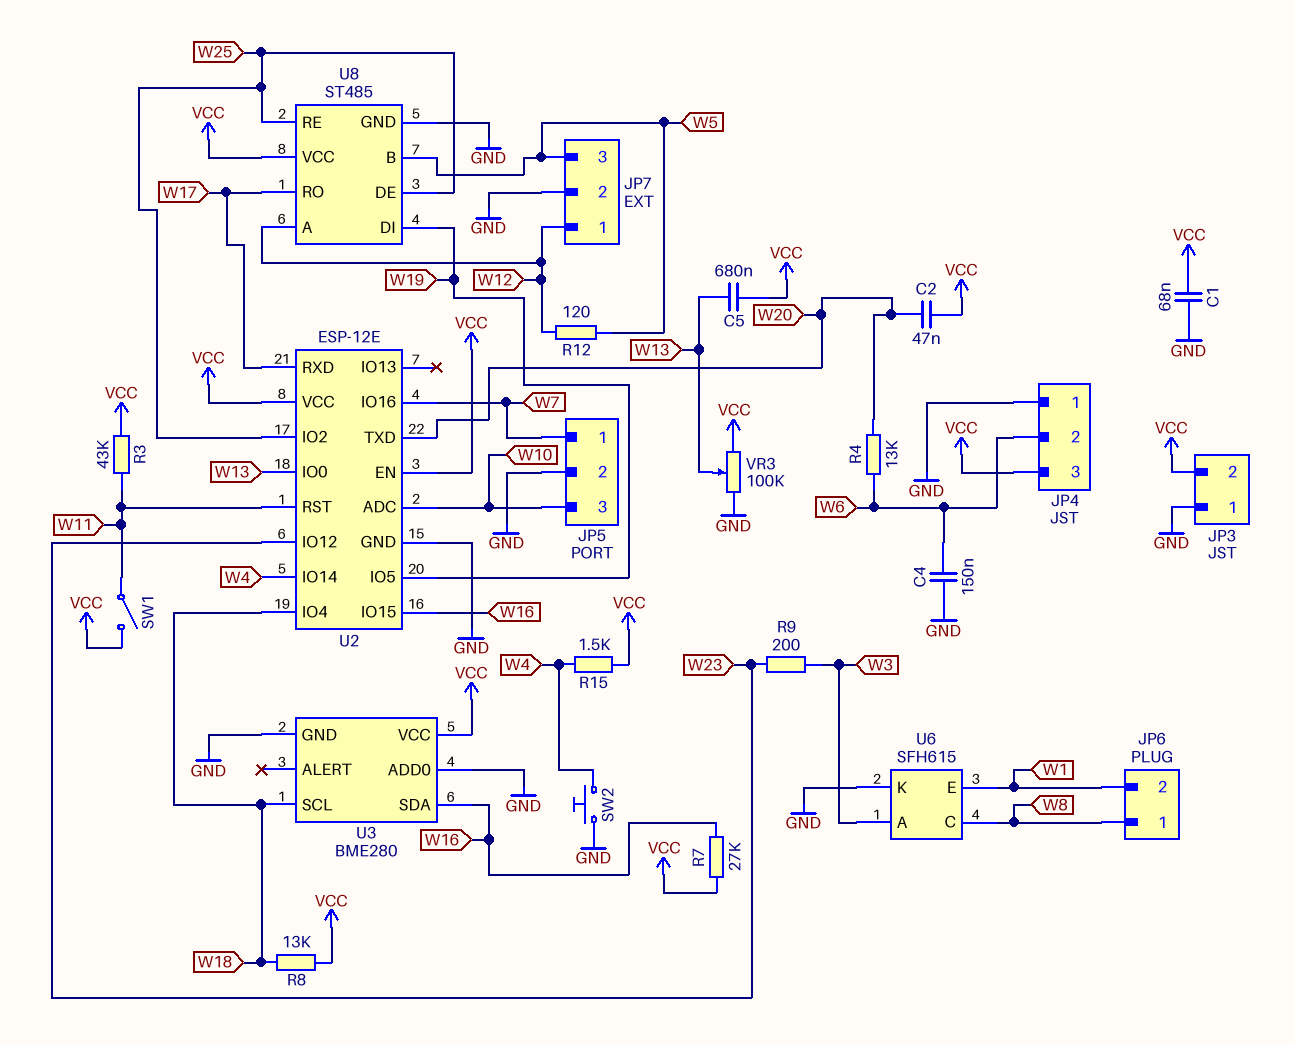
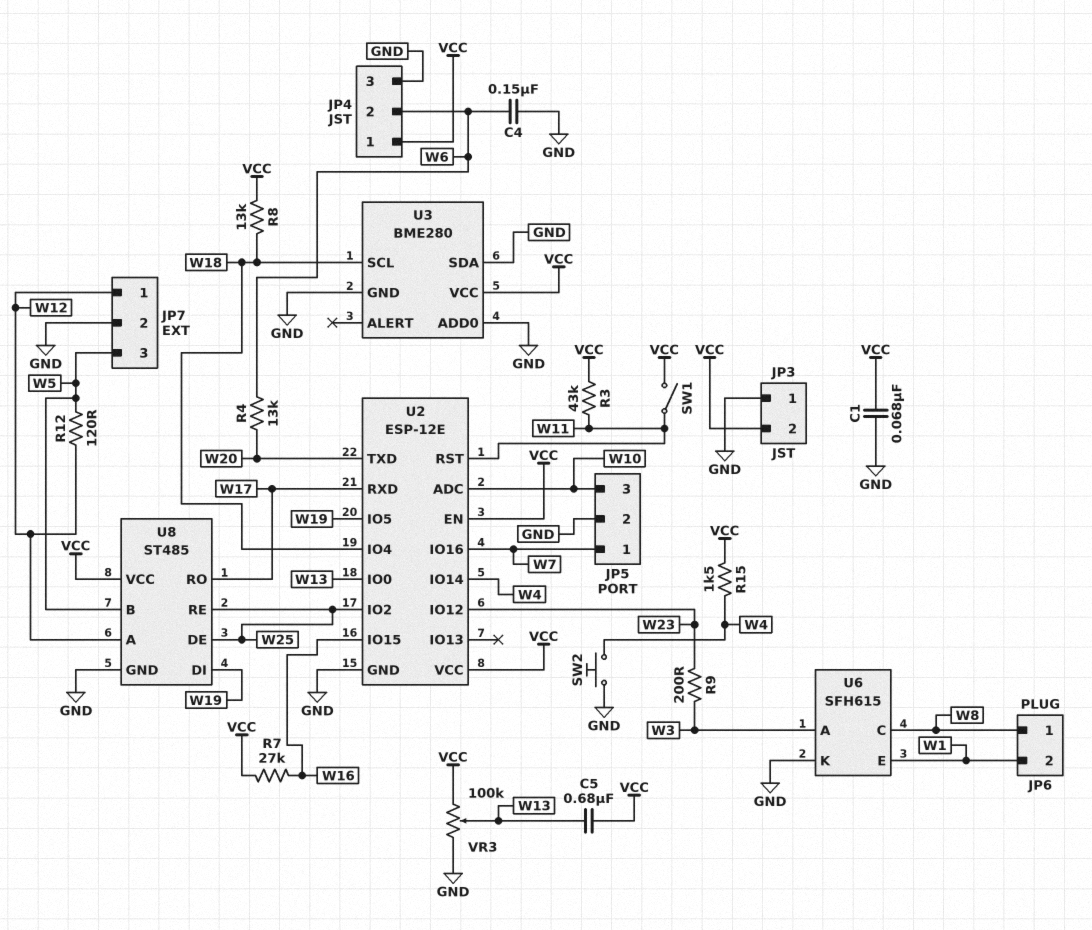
C2: 47nF (VCC, W20) -> none
JP4 pin 1: GND -> VCC
JP4 pin 3: VCC -> GND
U3 pin SDA: W16 -> GND

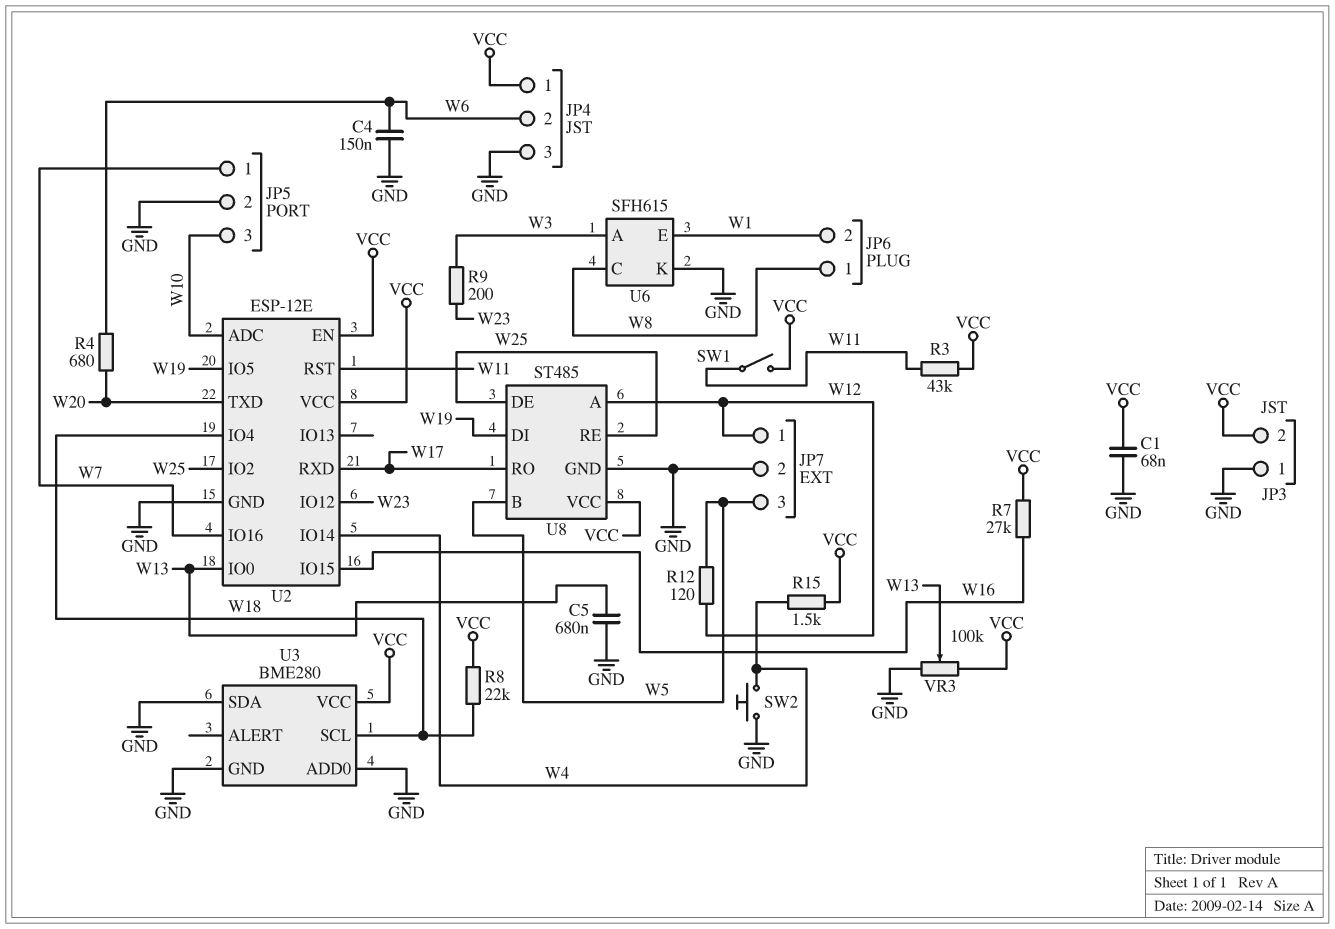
C5: 680nF (VCC, W13) -> 680nF (GND, W13)
R4: 13k (W6, W20) -> 680 (W6, W20)
R8: 13k (VCC, W18) -> 22k (VCC, W18)

